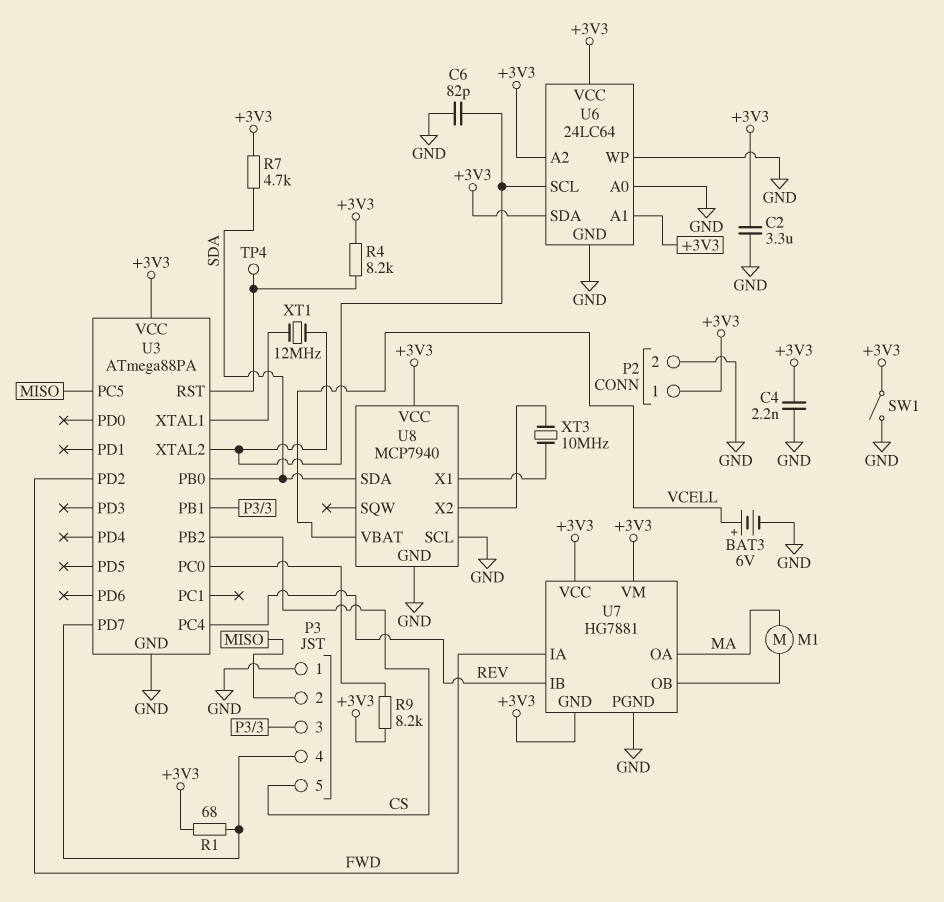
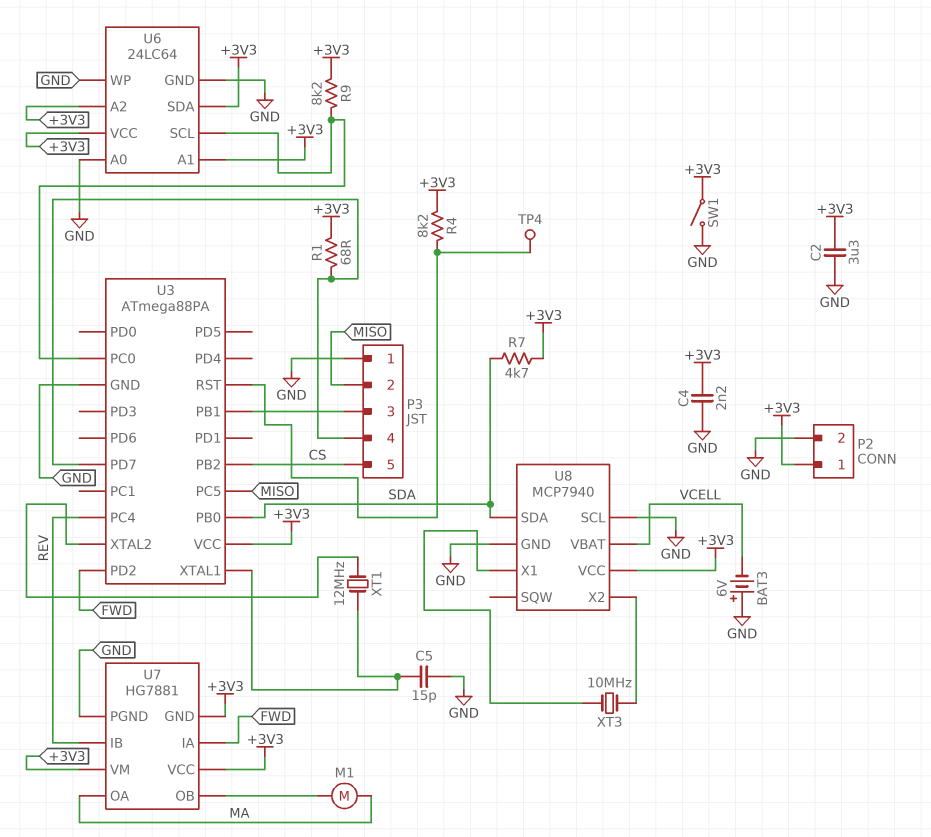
BAT3: 6V (plus VCELL, minus GND) -> 6V (plus GND, minus VCELL)
C5: none -> 15pF (GND, U3/XTAL1)
C6: 82pF (GND, U3/XTAL2) -> none
U6 pin SCL: U3/XTAL2 -> U3/PC0

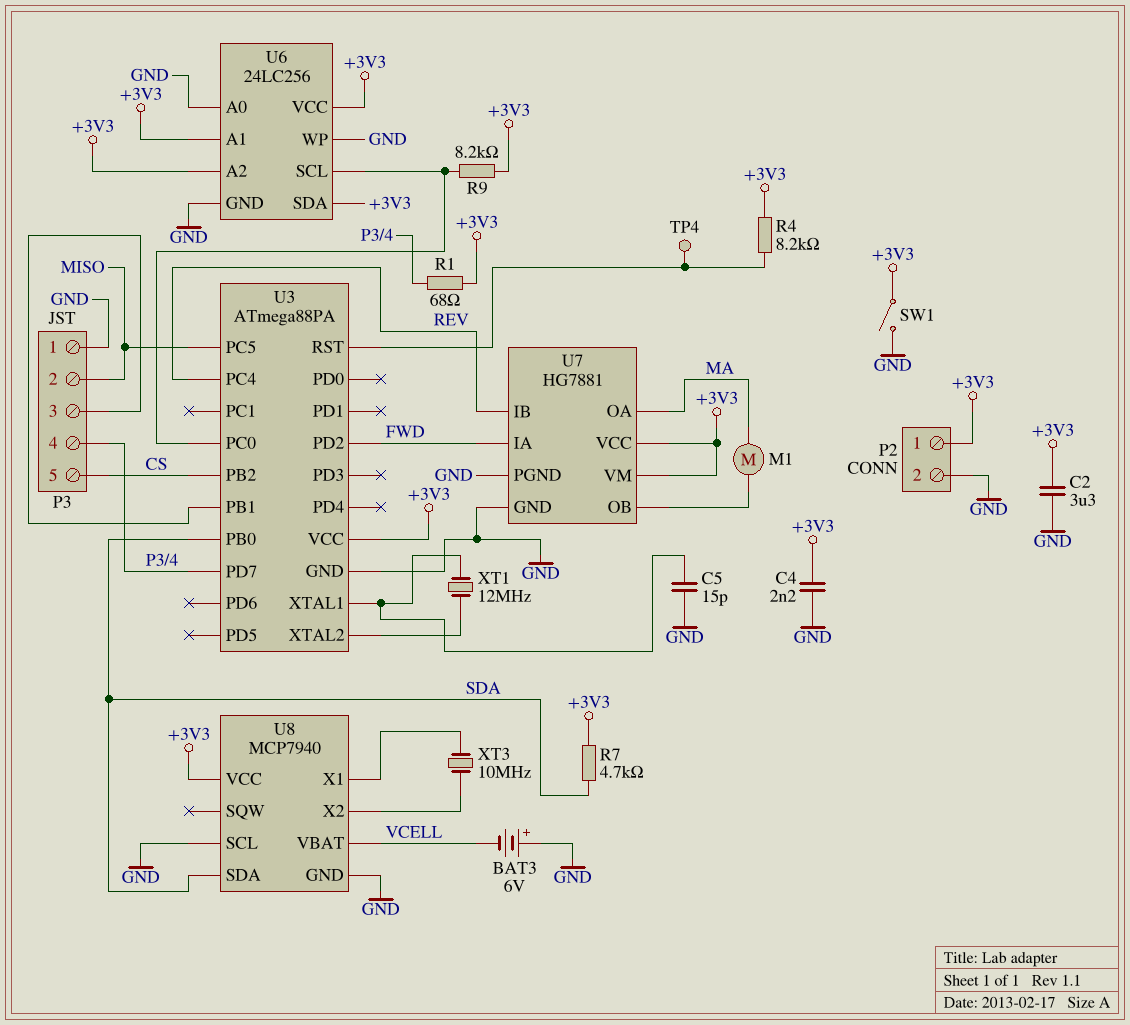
U6: 24LC64 -> 24LC256
U7 pin GND: +3V3 -> GND

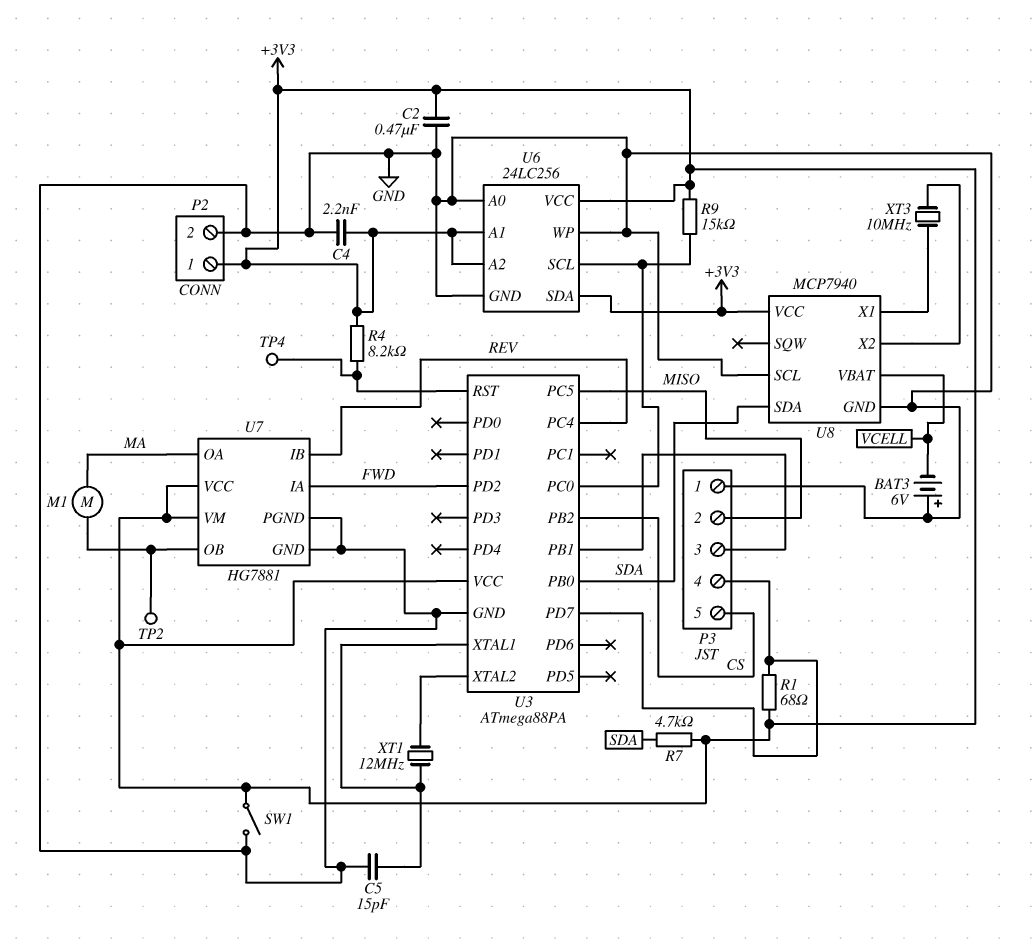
C2: 3.3uF (+3V3, GND) -> 470nF (+3V3, GND)
R9: 8.2k (+3V3, U3/PC0) -> 15k (+3V3, U3/PC0)
TP2: none -> test point (U7/OB)

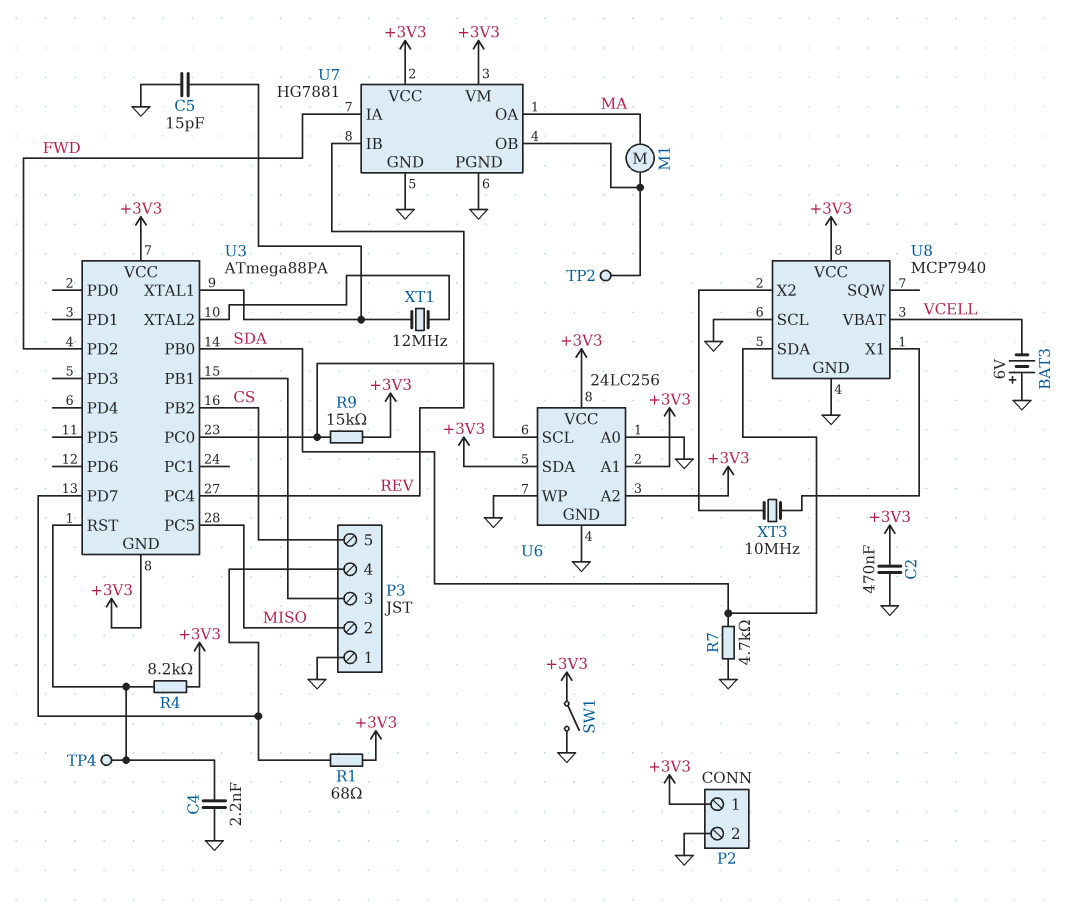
C4: 2.2nF (+3V3, GND) -> 2.2nF (GND, U3/RST)
R7: 4.7k (+3V3, SDA) -> 4.7k (GND, SDA)
U3 pin GND: GND -> +3V3

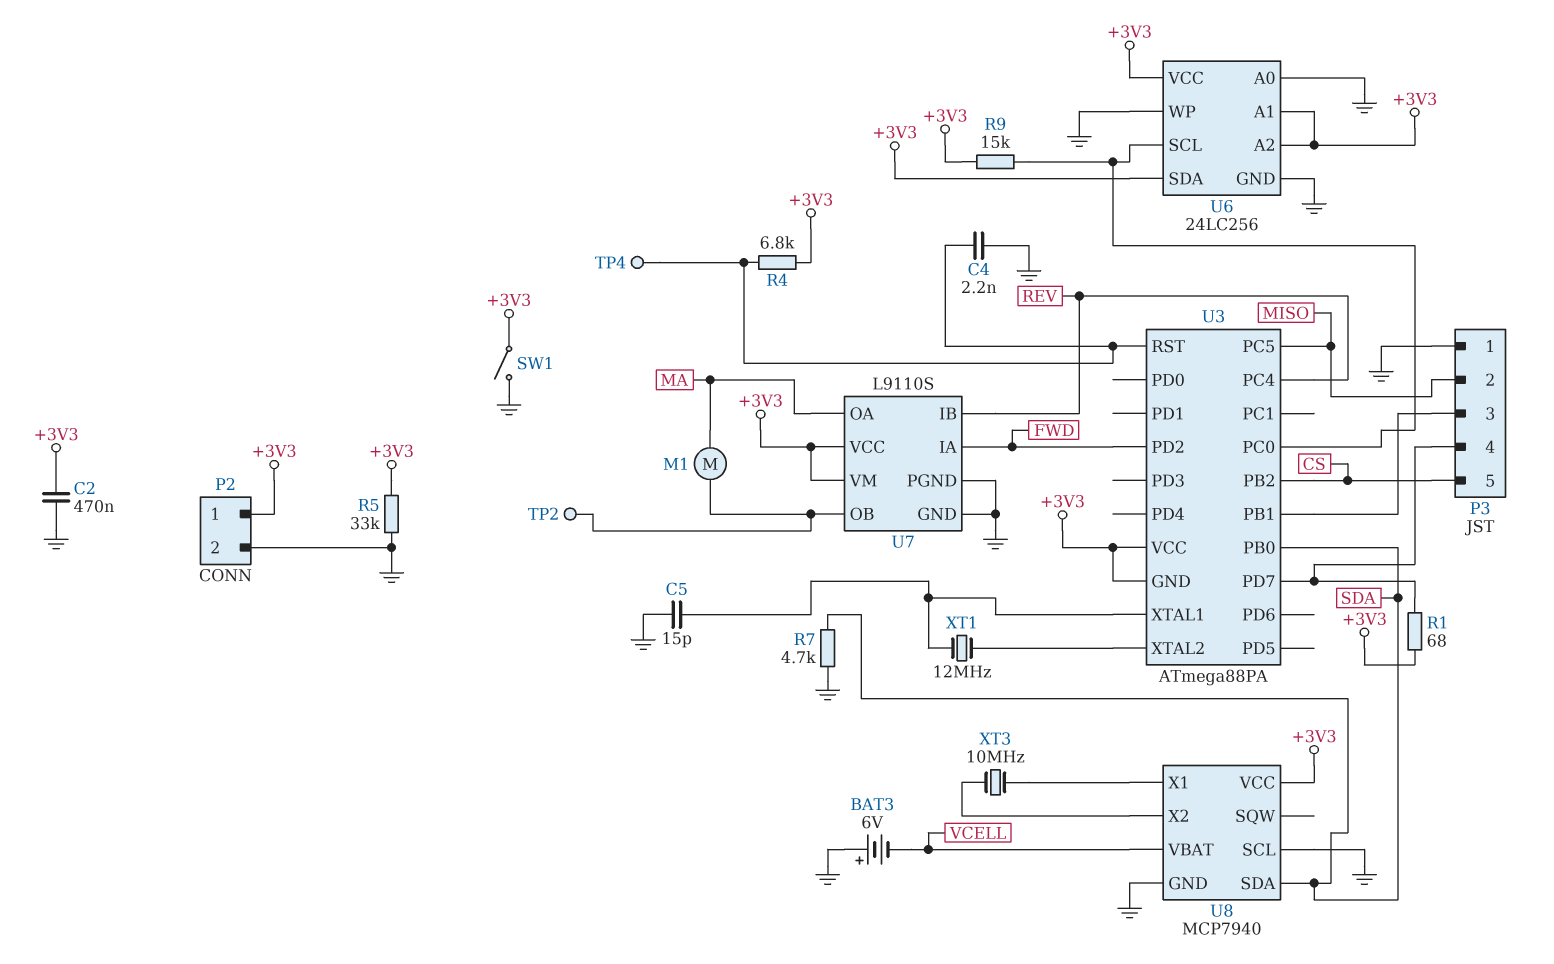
R4: 8.2k (+3V3, U3/RST) -> 6.8k (+3V3, U3/RST)
R5: none -> 33k (+3V3, GND)
U7: HG7881 -> L9110S

